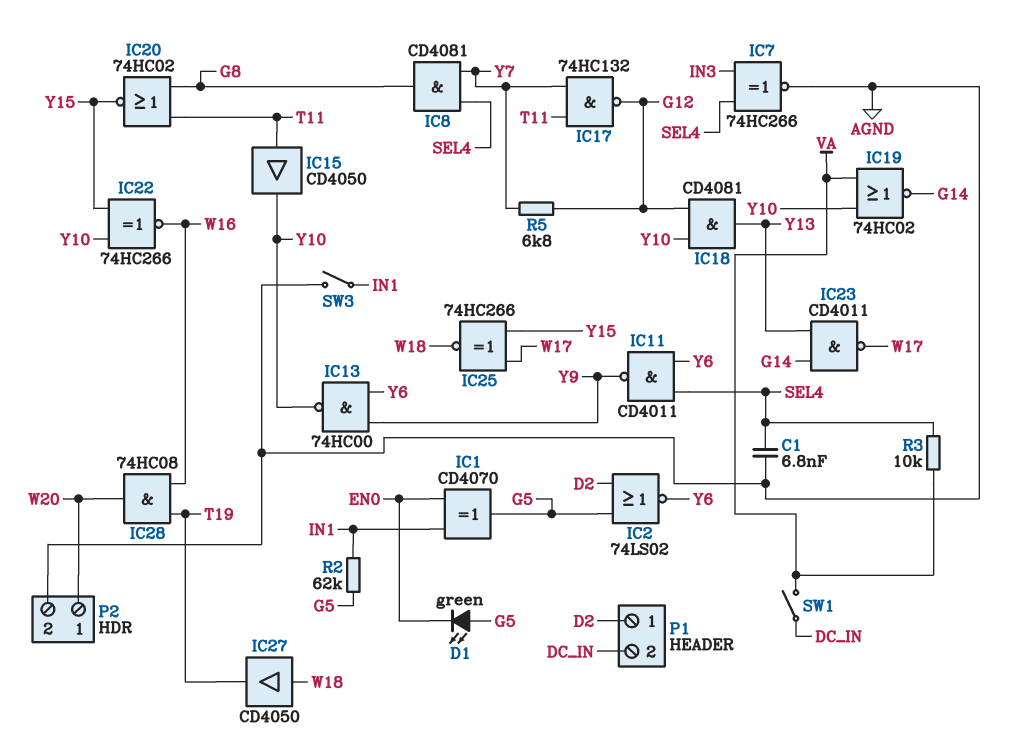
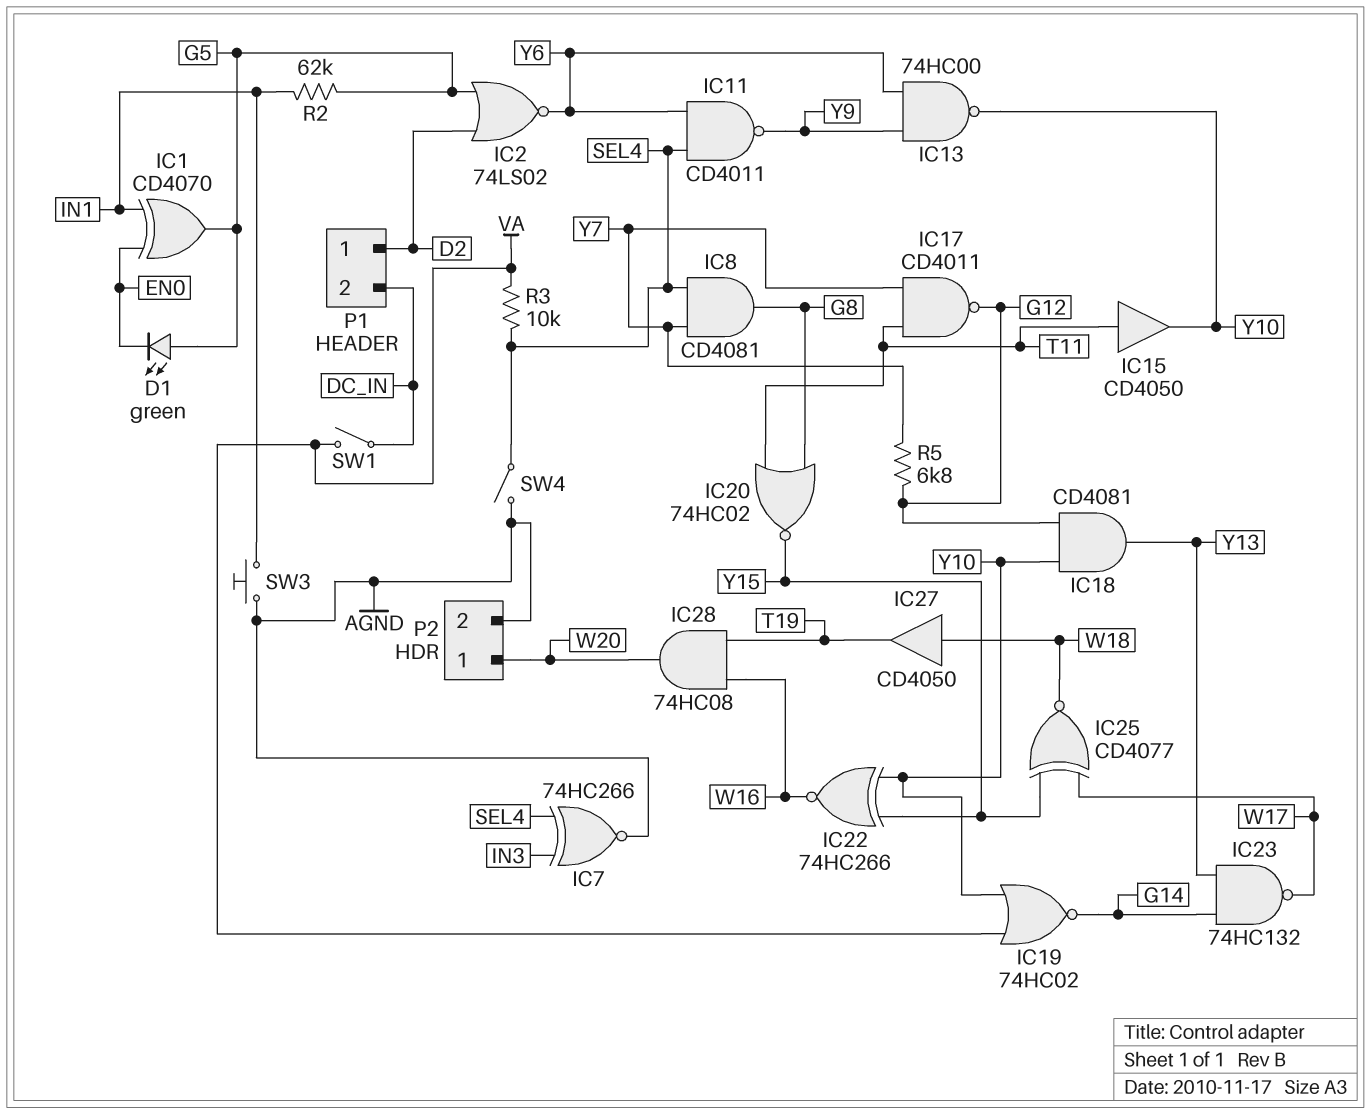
C1: 6.8nF (AGND, SEL4) -> none
IC17: NAND 74HC132 (in T11, in Y7, out G12) -> NAND CD4011 (in T11, in Y7, out G12)
IC23: NAND CD4011 (in G14, in Y13, out W17) -> NAND 74HC132 (in G14, in Y13, out W17)
IC25: XNOR 74HC266 (in W17, in Y15, out W18) -> XNOR CD4077 (in W17, in Y15, out W18)
SW3: switch (AGND, IN1) -> button (AGND, IN1)
SW4: none -> switch (AGND, SEL4)

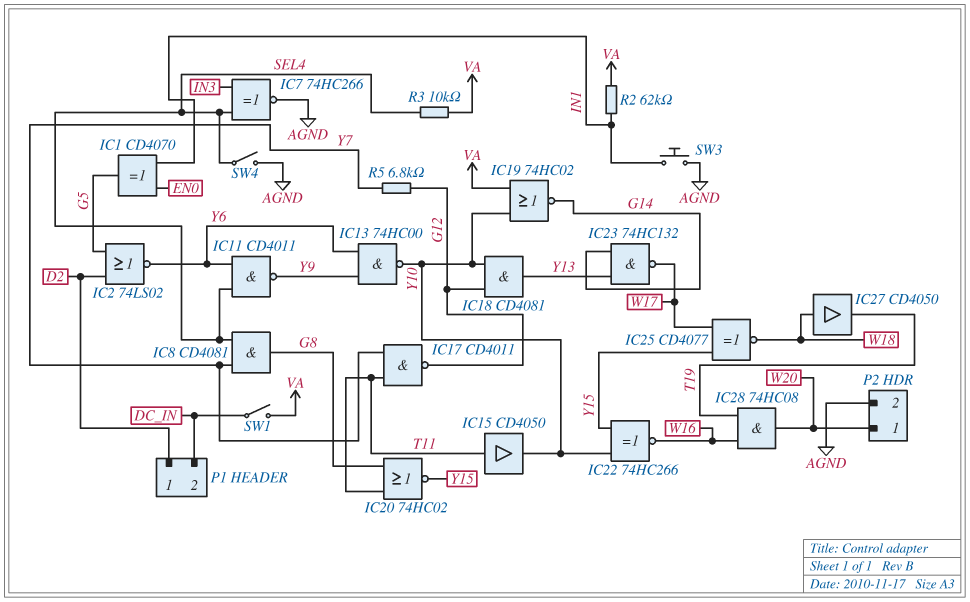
D1: LED green (A G5, K EN0) -> none
R2: 62k (G5, IN1) -> 62k (IN1, VA)

